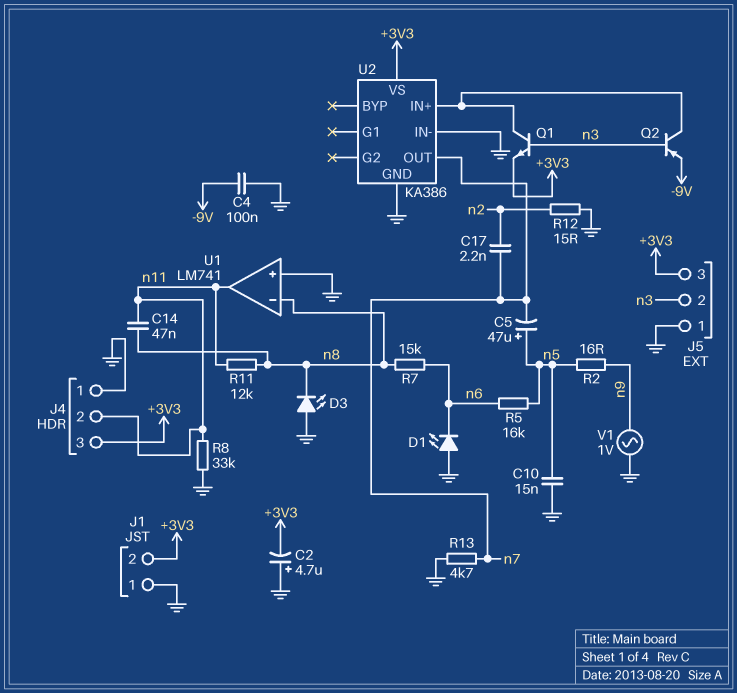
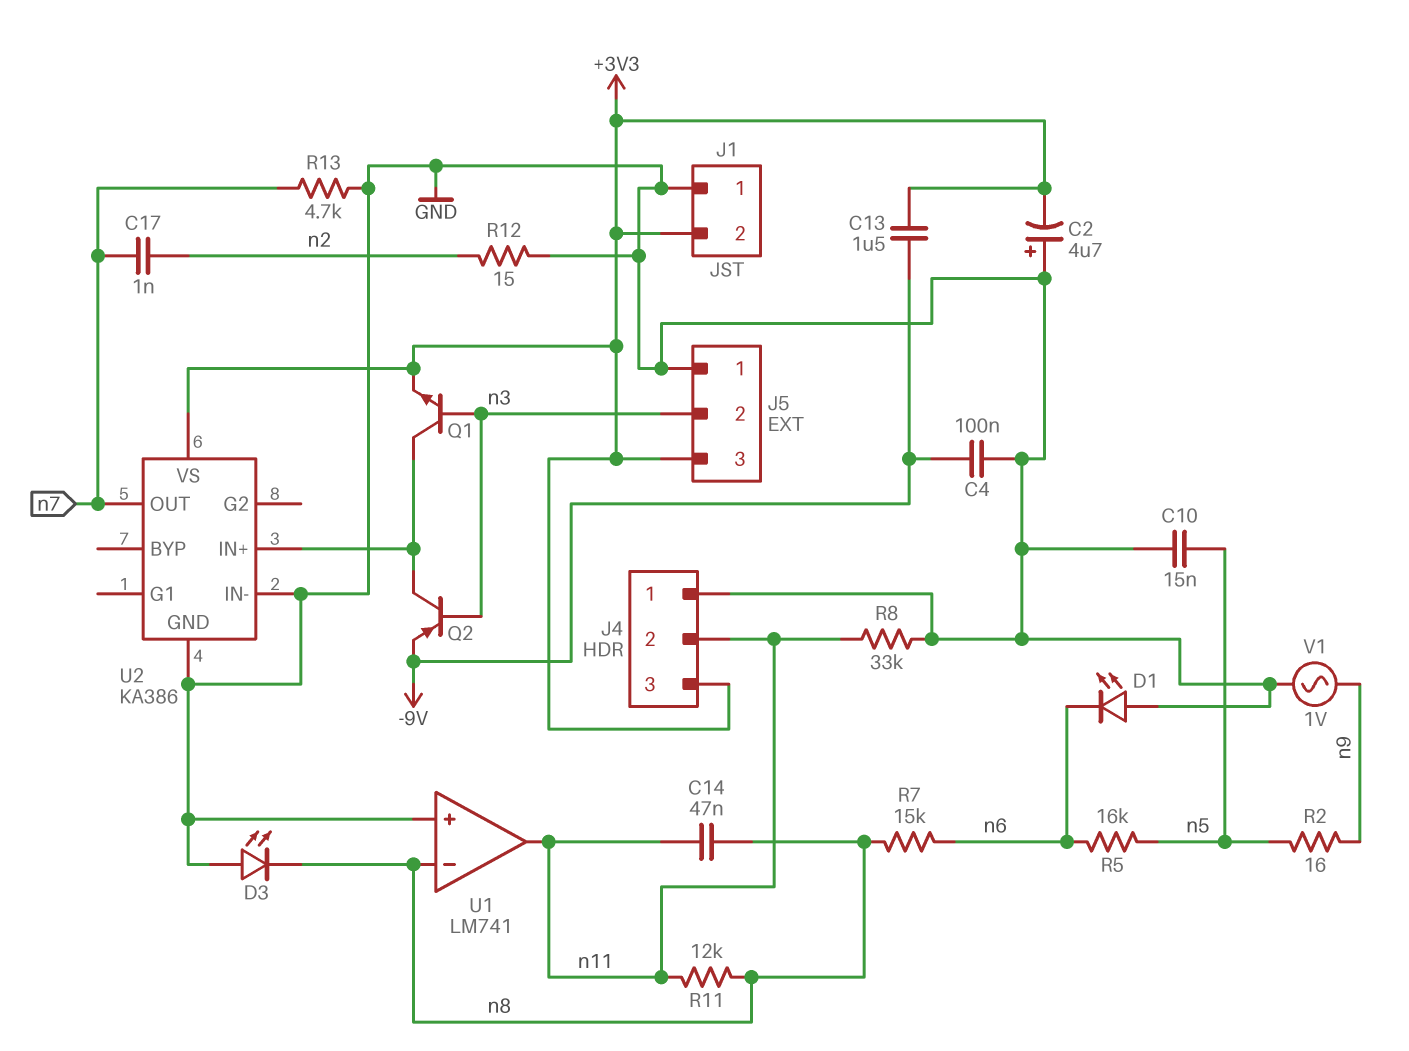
C5: 47uF (plus n5, minus n7) -> none
C13: none -> 1.5uF (+3V3, -9V)
C17: 2.2nF (n2, n7) -> 1nF (n2, n7)

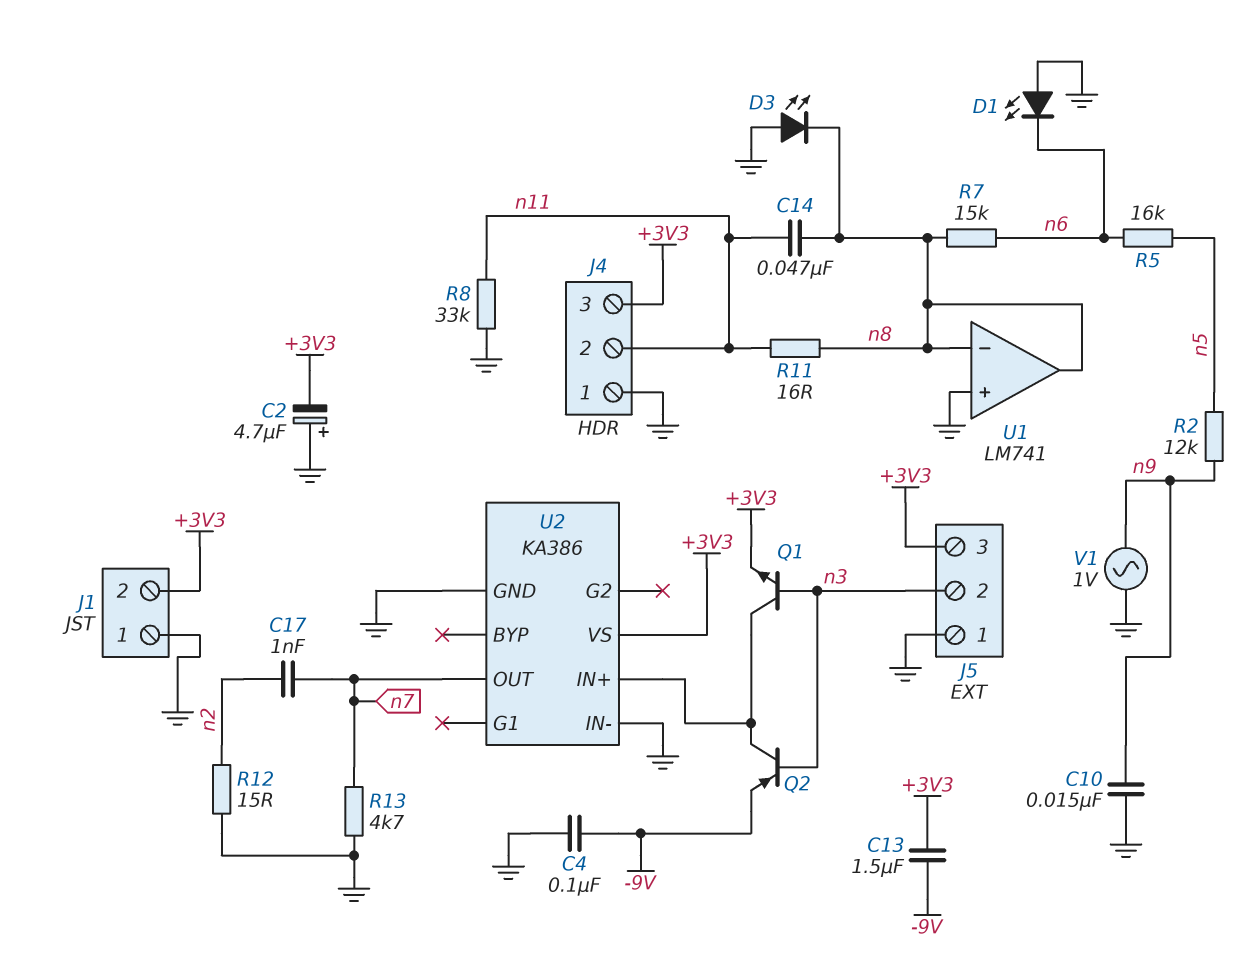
C10: 15nF (GND, n5) -> 15nF (GND, n9)
R2: 16 (n5, n9) -> 12k (n5, n9)
R11: 12k (n8, n11) -> 16 (n8, n11)
U1 pin out: n11 -> n8

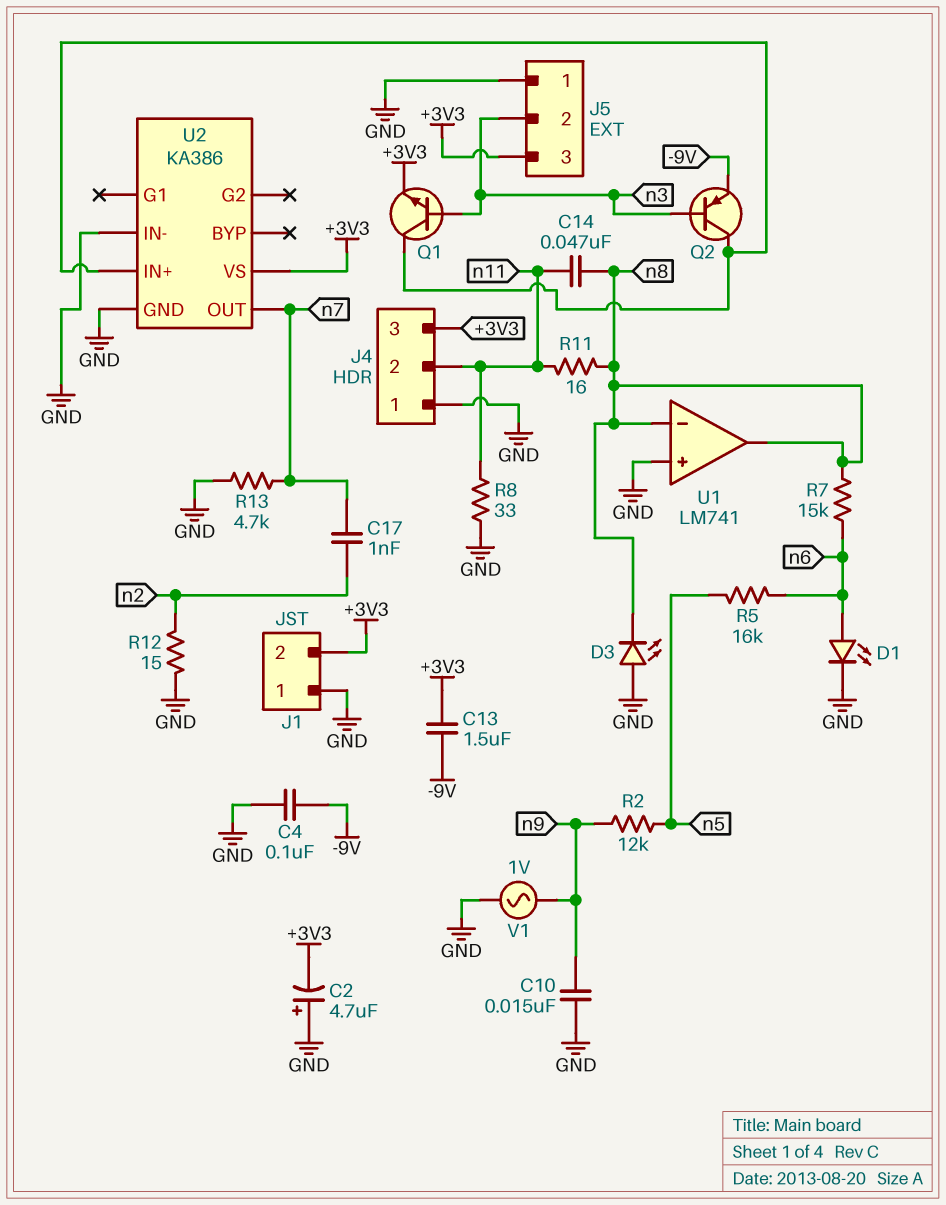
D1: LED (A GND, K n6) -> LED (A n6, K GND)
R8: 33k (GND, n11) -> 33 (GND, n11)

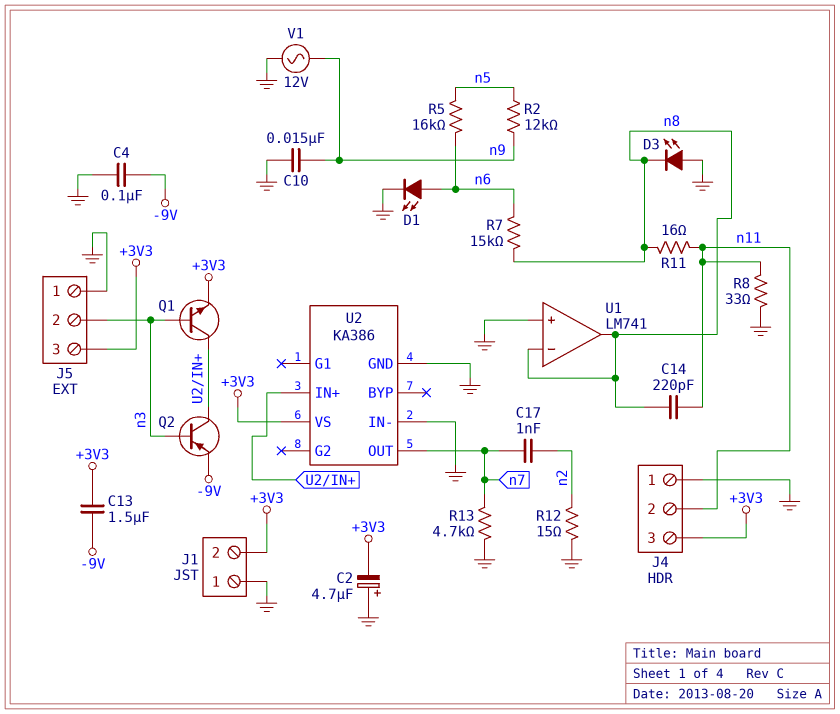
C14: 47nF (n8, n11) -> 220pF (n8, n11)
V1: AC 1V (GND, n9) -> AC 12V (GND, n9)

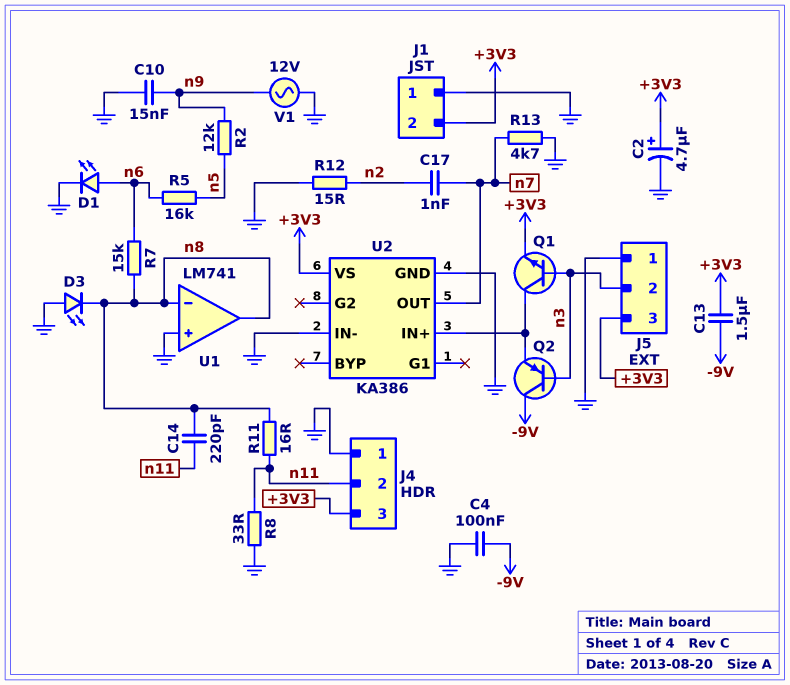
C2: 4.7uF (plus GND, minus +3V3) -> 4.7uF (plus +3V3, minus GND)
Q2: PNP (B n3, C U2/IN+, E -9V) -> PNP (B n3, C -9V, E U2/IN+)

